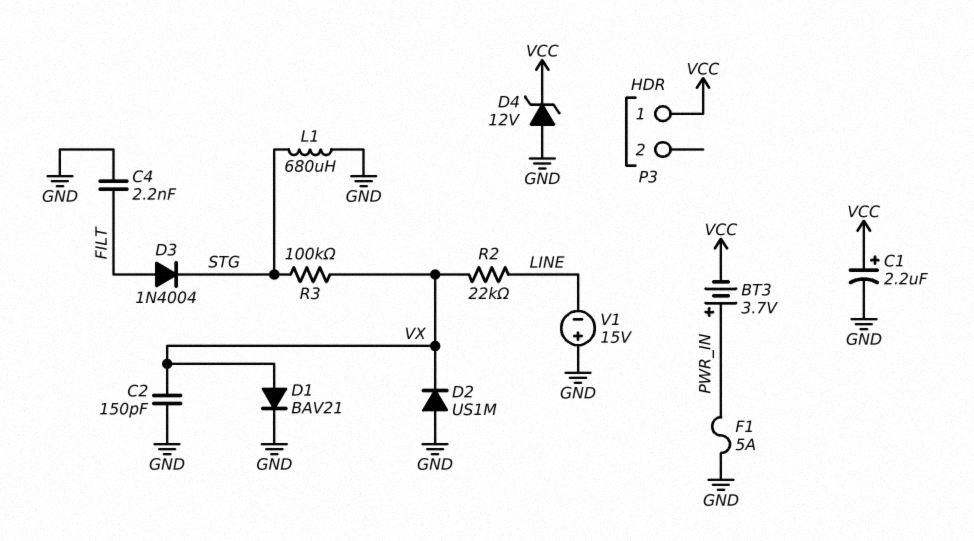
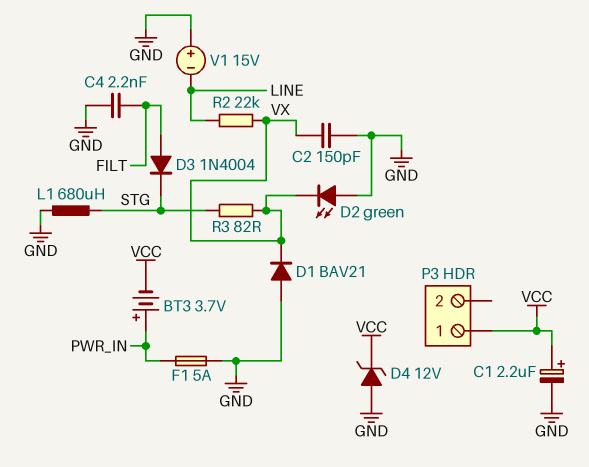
D1: diode BAV21 (A VX, K GND) -> diode BAV21 (A GND, K VX)
D2: diode US1M (A GND, K VX) -> LED green (A GND, K VX)
R3: 100k (STG, VX) -> 82 (STG, VX)

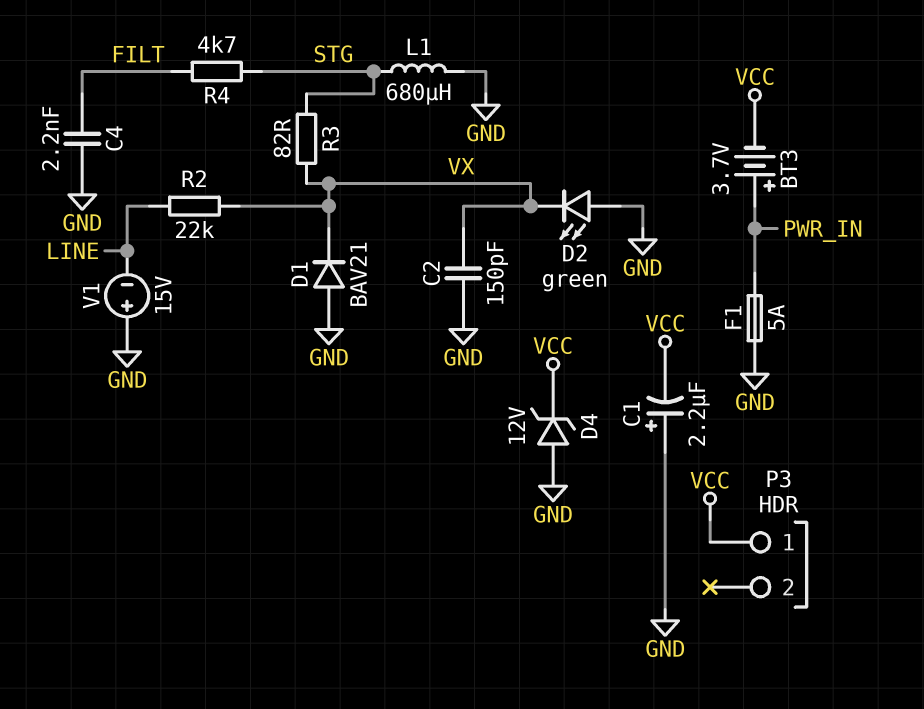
C1: 2.2uF (plus VCC, minus GND) -> 2.2uF (plus GND, minus VCC)
D3: diode 1N4004 (A FILT, K STG) -> none
R4: none -> 4.7k (FILT, STG)

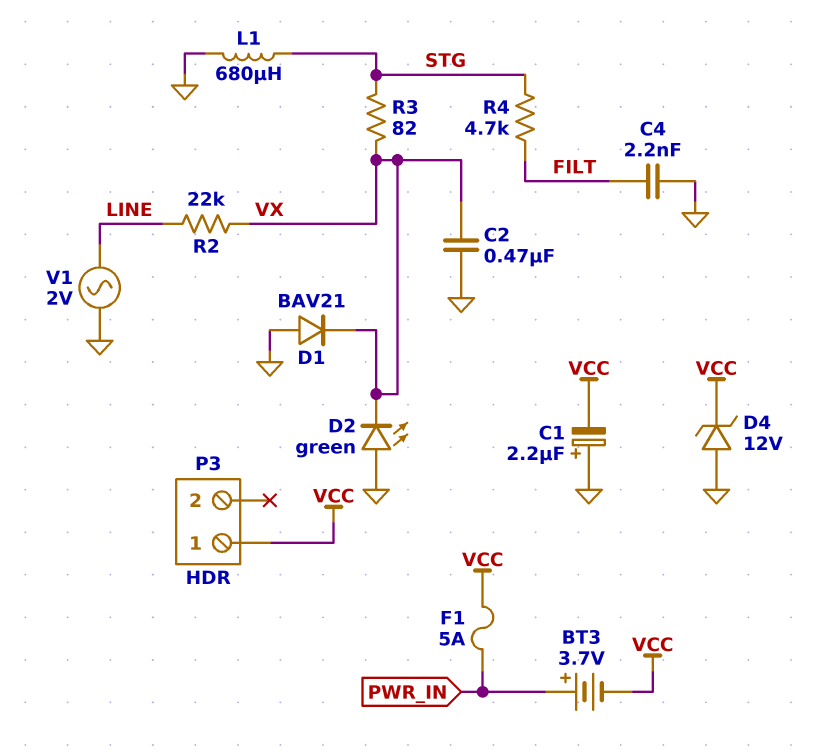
C2: 150pF (GND, VX) -> 470nF (GND, VX)
F1: 5A (GND, PWR_IN) -> 5A (PWR_IN, VCC)
V1: 15V (plus GND, minus LINE) -> AC 2V (GND, LINE)

